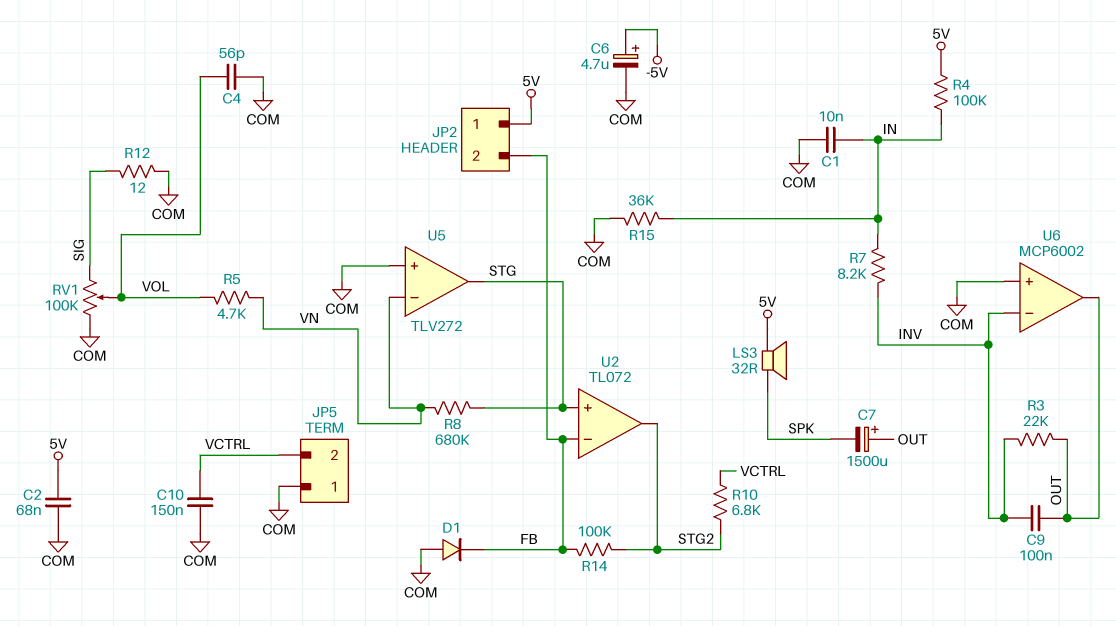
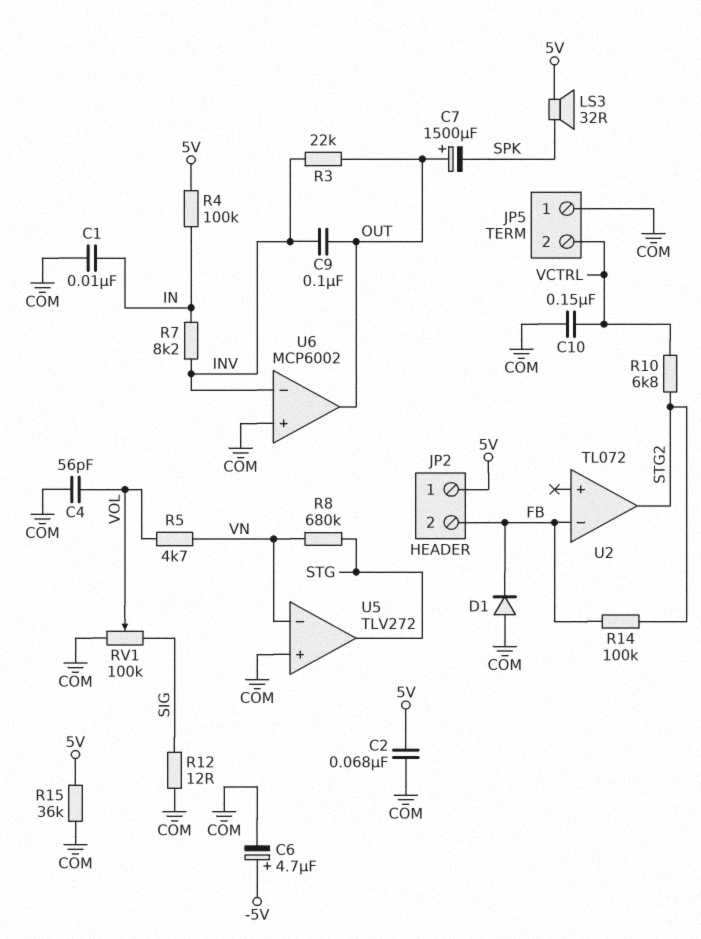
R15: 36k (COM, IN) -> 36k (5V, COM)
U2 pin in+: STG -> none

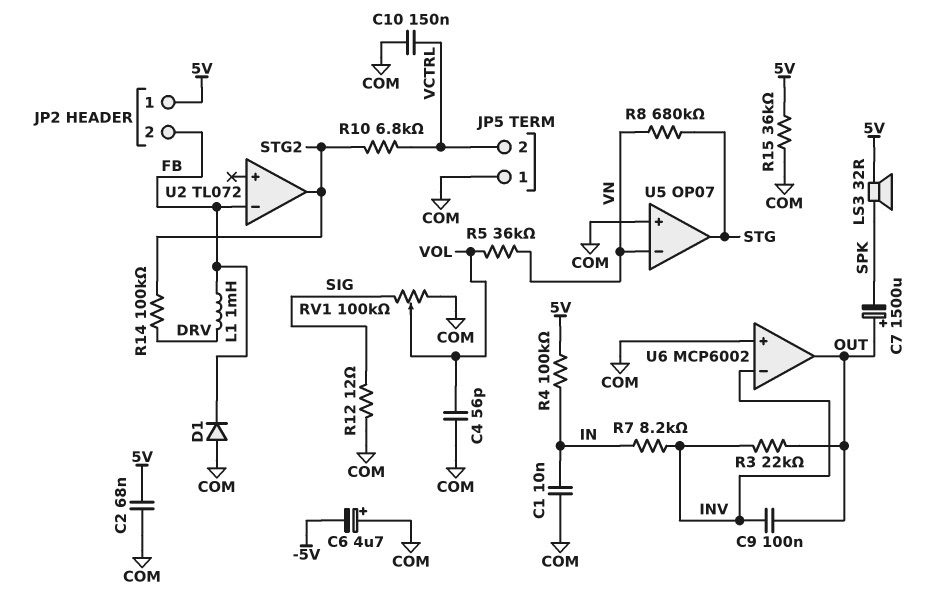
C6: 4.7uF (plus -5V, minus COM) -> 4.7uF (plus COM, minus -5V)
L1: none -> 1mH (DRV, FB)
R5: 4.7k (VN, VOL) -> 36k (VN, VOL)
R14: 100k (FB, STG2) -> 100k (DRV, STG2)
U5: TLV272 -> OP07

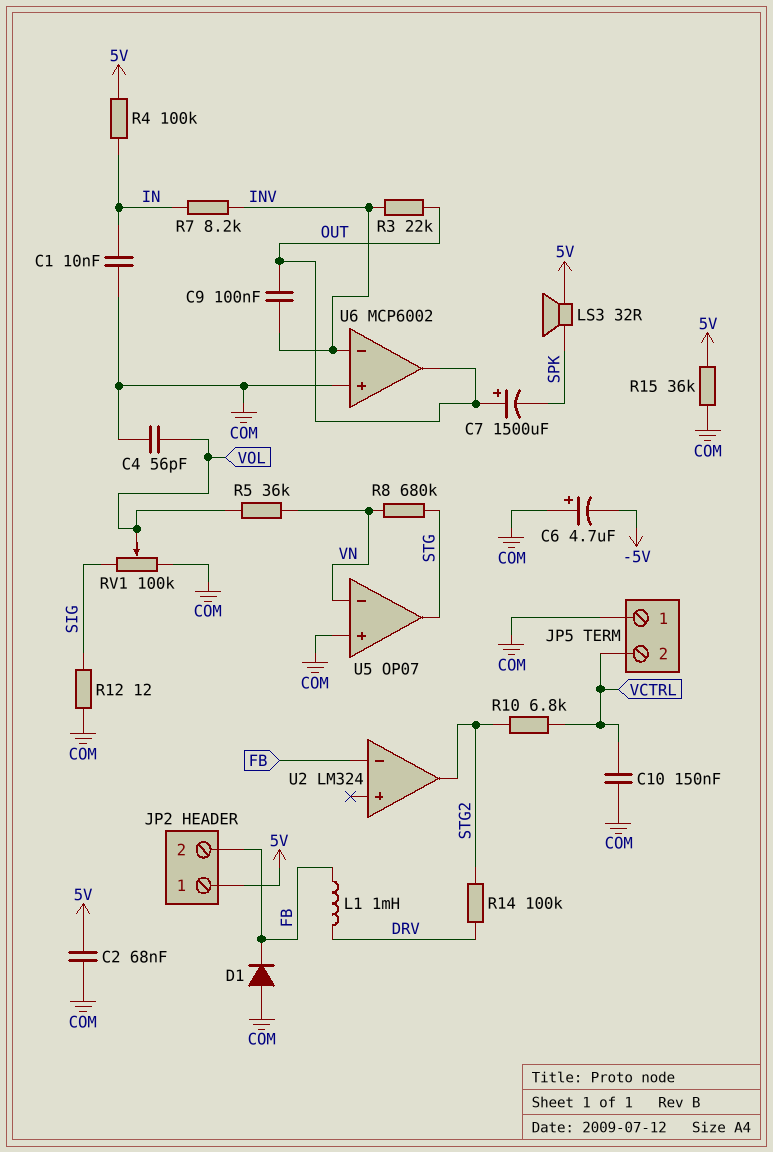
U2: TL072 -> LM324

